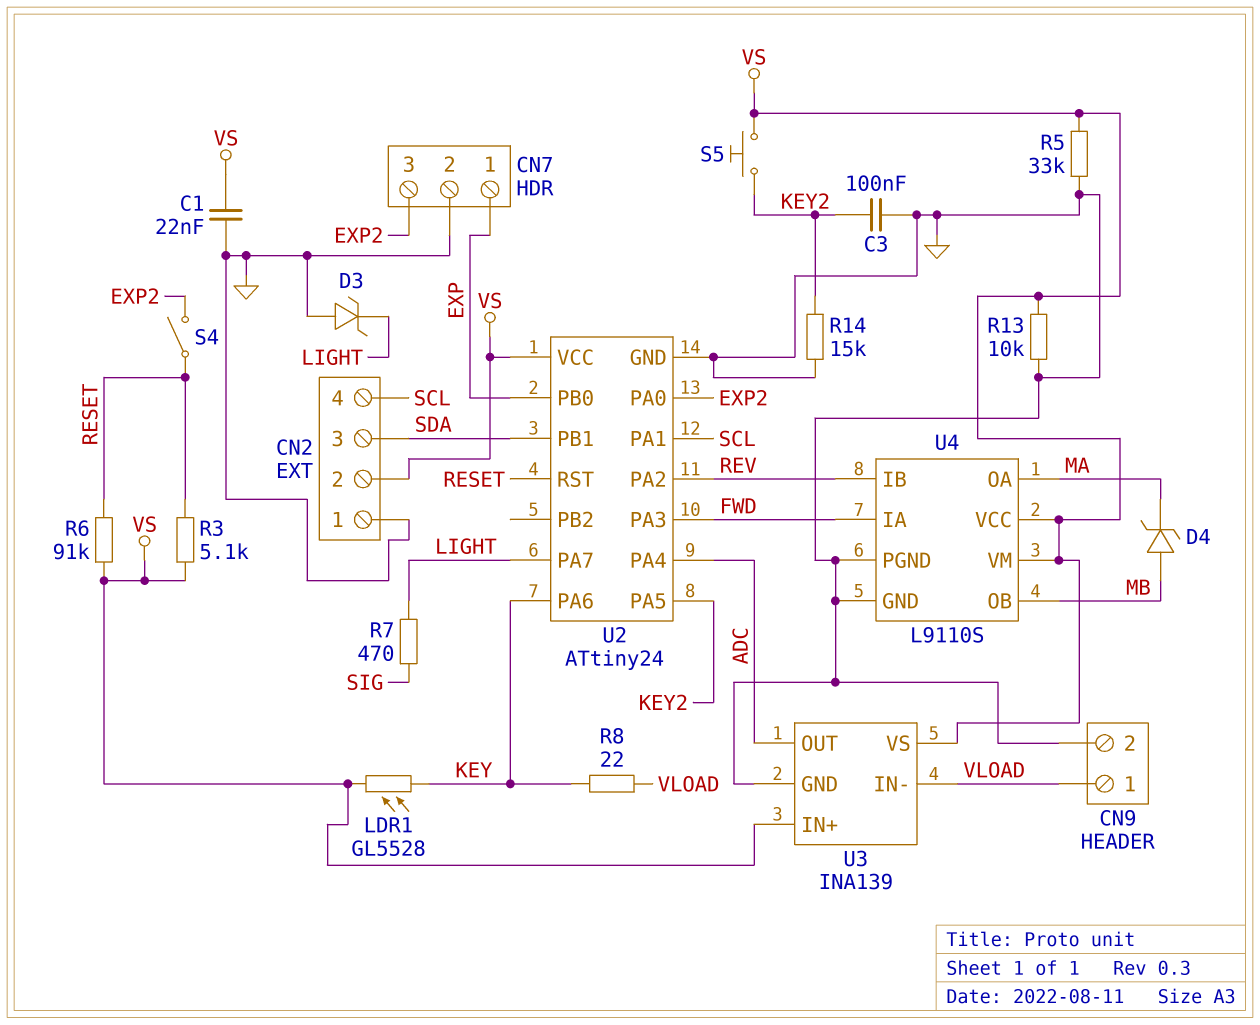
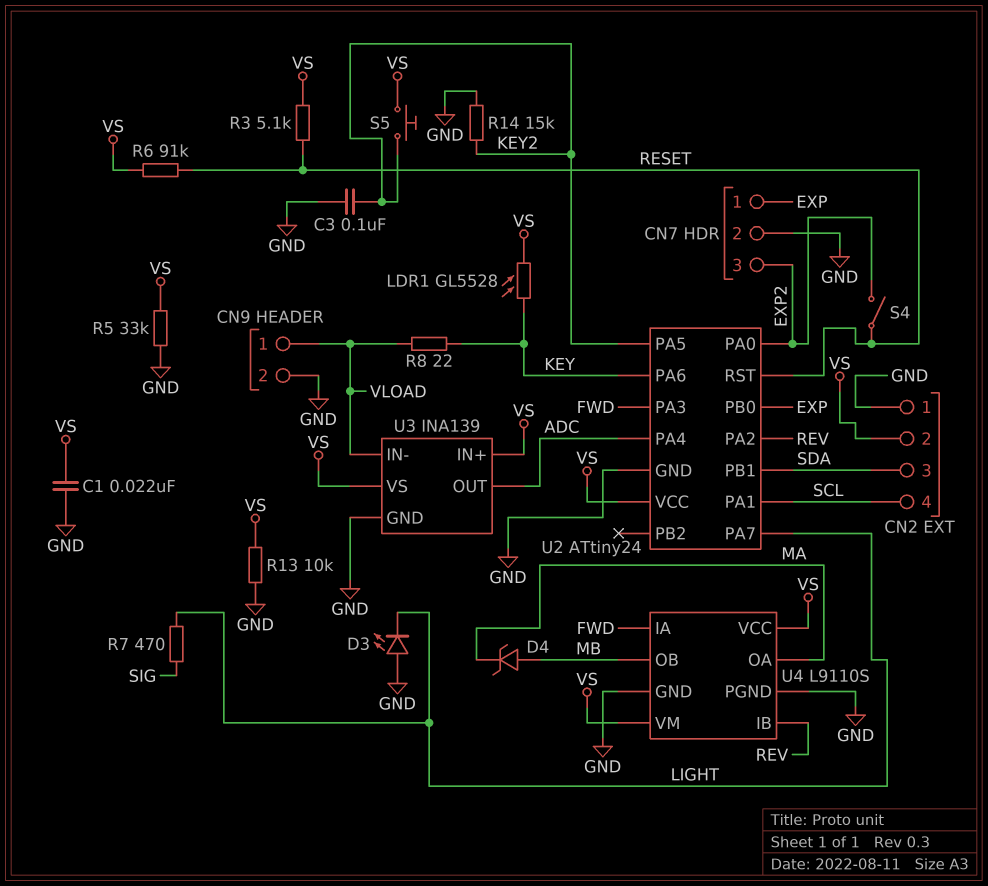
D3: zener (A GND, K LIGHT) -> LED (A GND, K LIGHT)

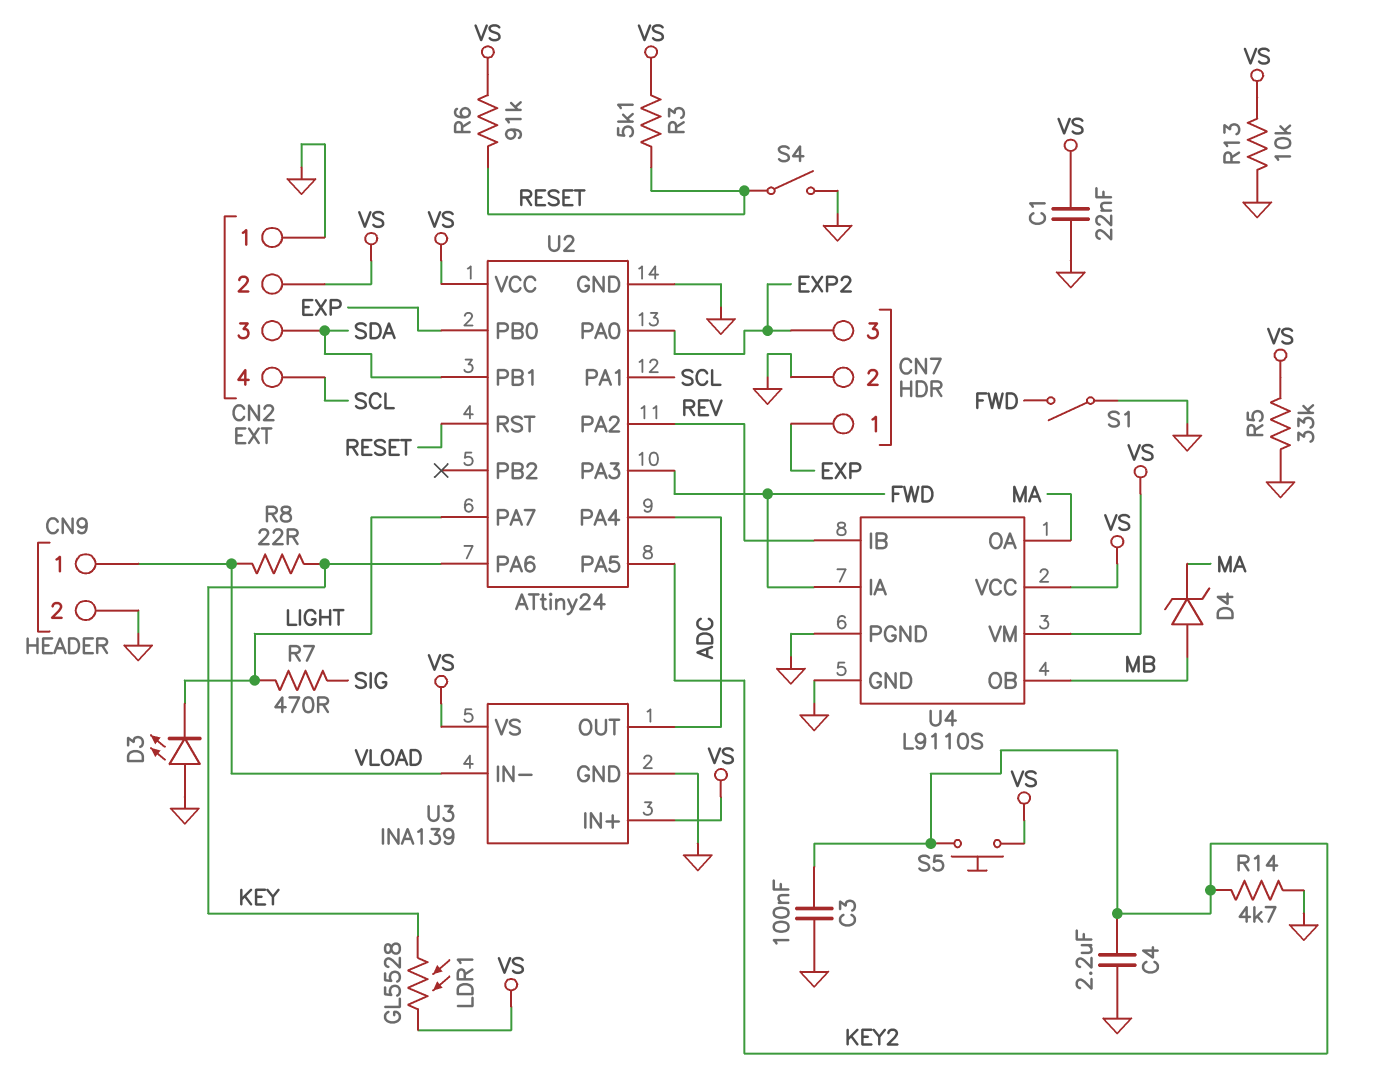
C4: none -> 2.2uF (GND, KEY2)
R14: 15k (GND, KEY2) -> 4.7k (GND, KEY2)
S1: none -> switch (FWD, GND)
S4: switch (EXP2, RESET) -> switch (GND, RESET)

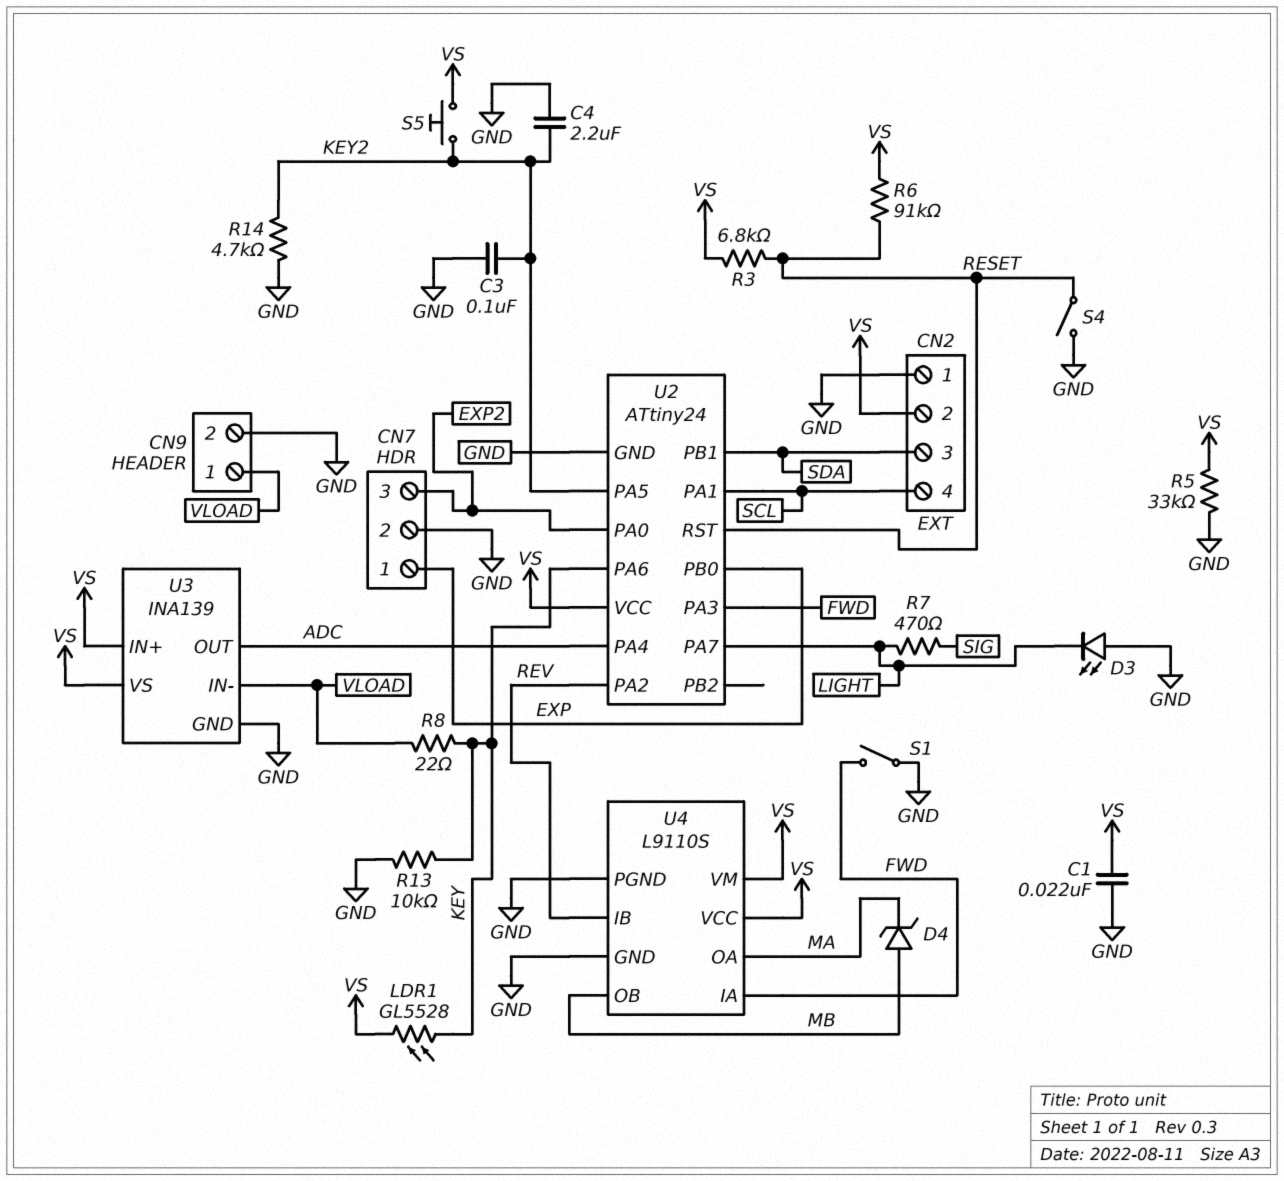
R3: 5.1k (RESET, VS) -> 6.8k (RESET, VS)
R13: 10k (GND, VS) -> 10k (GND, KEY)

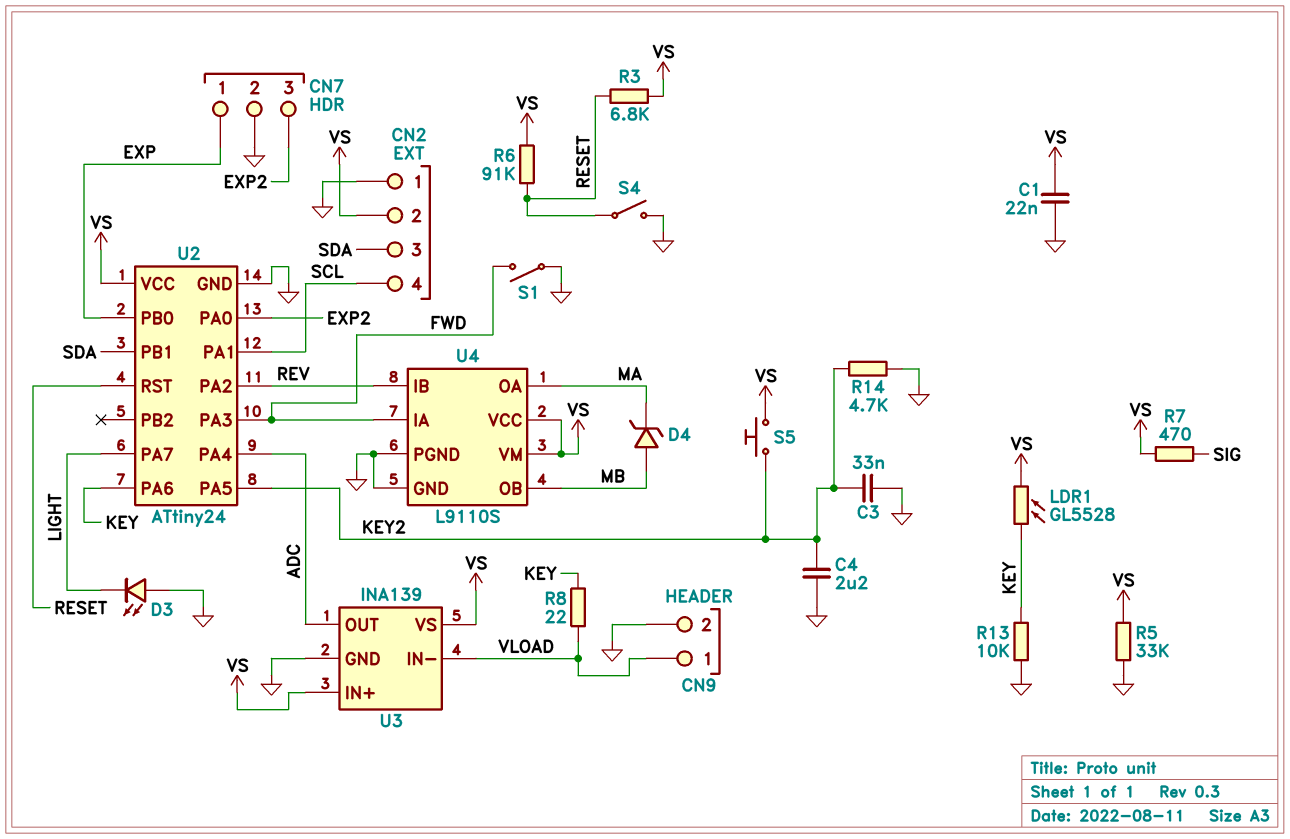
C3: 100nF (GND, KEY2) -> 33nF (GND, KEY2)
R7: 470 (LIGHT, SIG) -> 470 (SIG, VS)

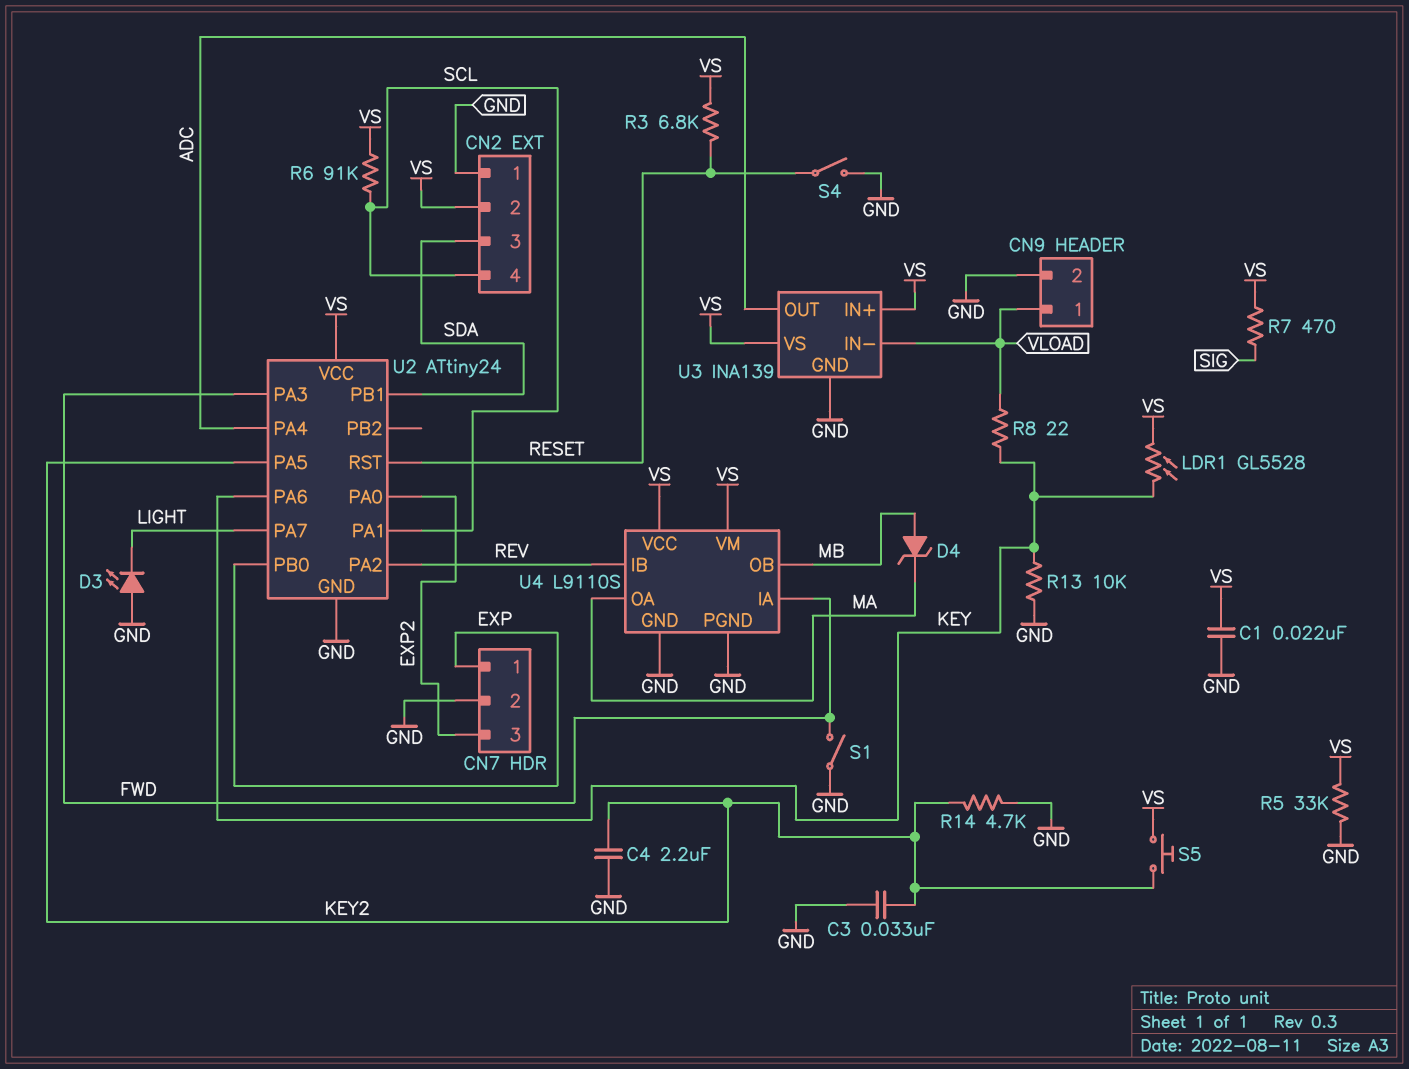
R6: 91k (RESET, VS) -> 91k (SCL, VS)

